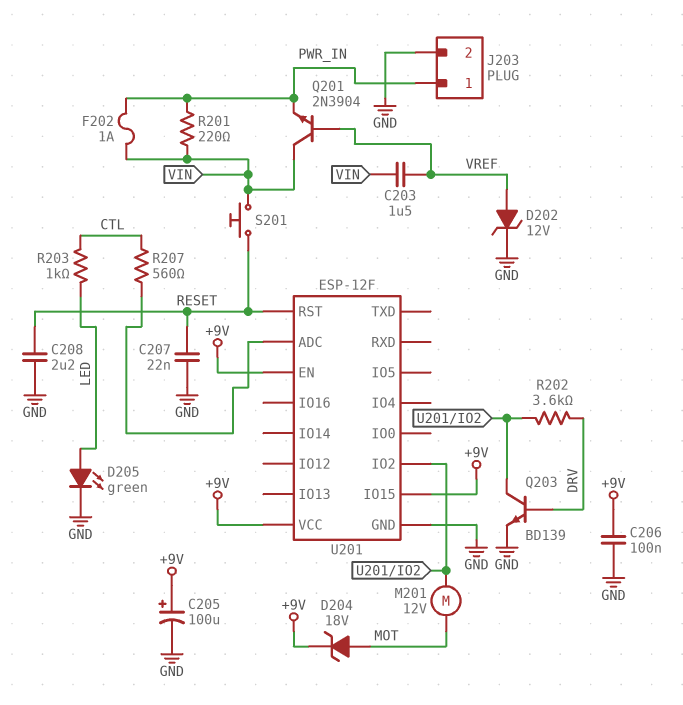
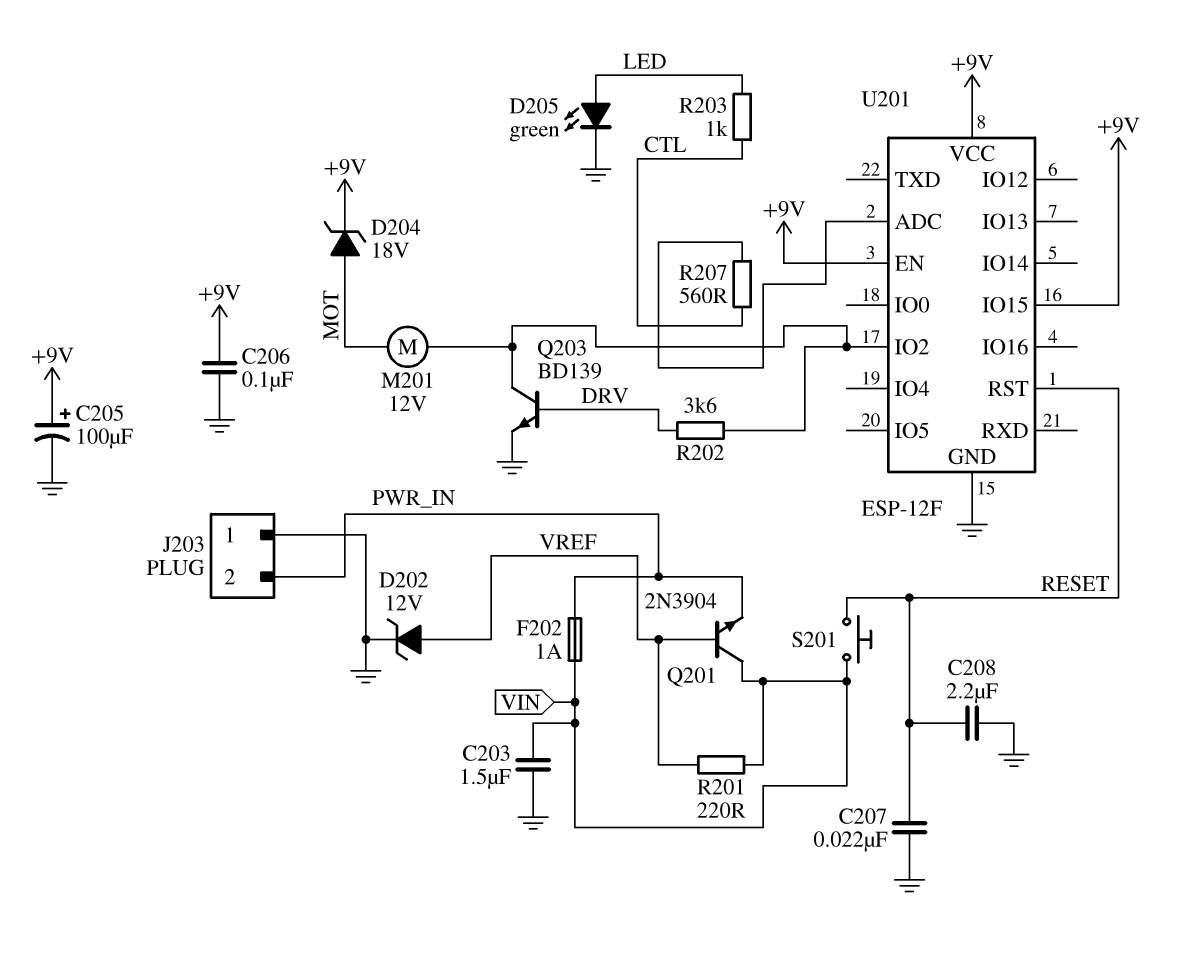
C203: 1.5uF (VIN, VREF) -> 1.5uF (GND, VIN)
J203 pin 1: PWR_IN -> GND
J203 pin 2: GND -> PWR_IN
R201: 220 (PWR_IN, VIN) -> 220 (VIN, VREF)

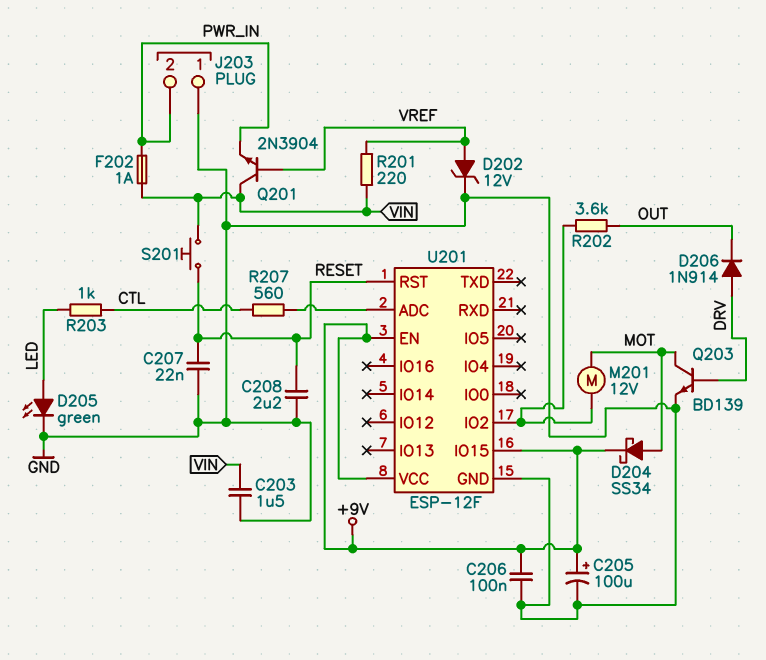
D204: zener 18V (A MOT, K +9V) -> schottky SS34 (A MOT, K +9V)
D206: none -> diode 1N914 (A DRV, K OUT)
Q203: NPN BD139 (B DRV, C U201/IO2, E GND) -> NPN BD139 (B DRV, C MOT, E GND)
R202: 3.6k (DRV, U201/IO2) -> 3.6k (OUT, U201/IO2)

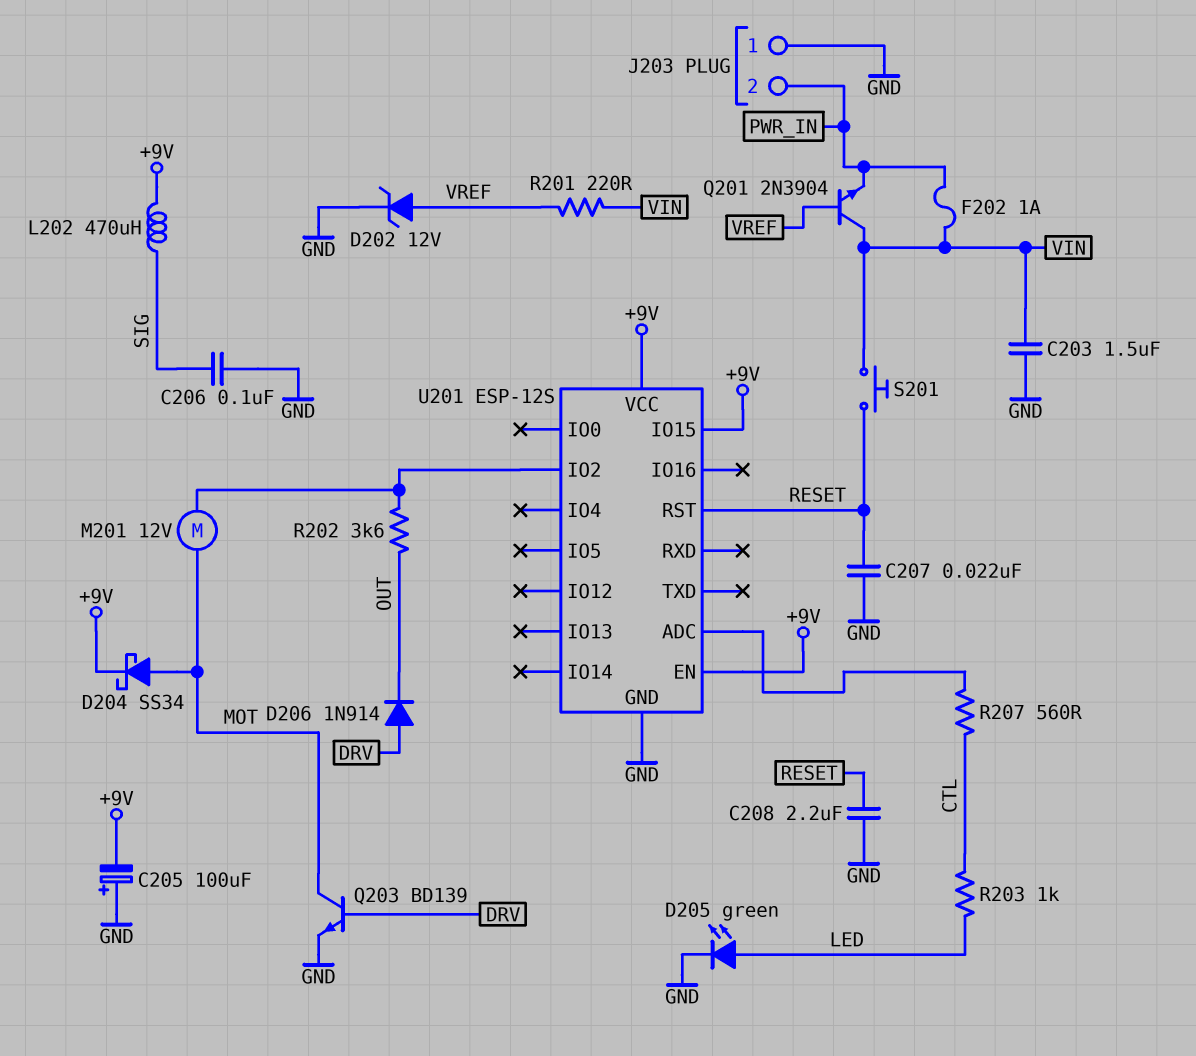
C205: 100uF (plus +9V, minus GND) -> 100uF (plus GND, minus +9V)
C206: 100nF (+9V, GND) -> 100nF (GND, SIG)
L202: none -> 470uH (+9V, SIG)
U201: ESP-12F -> ESP-12S

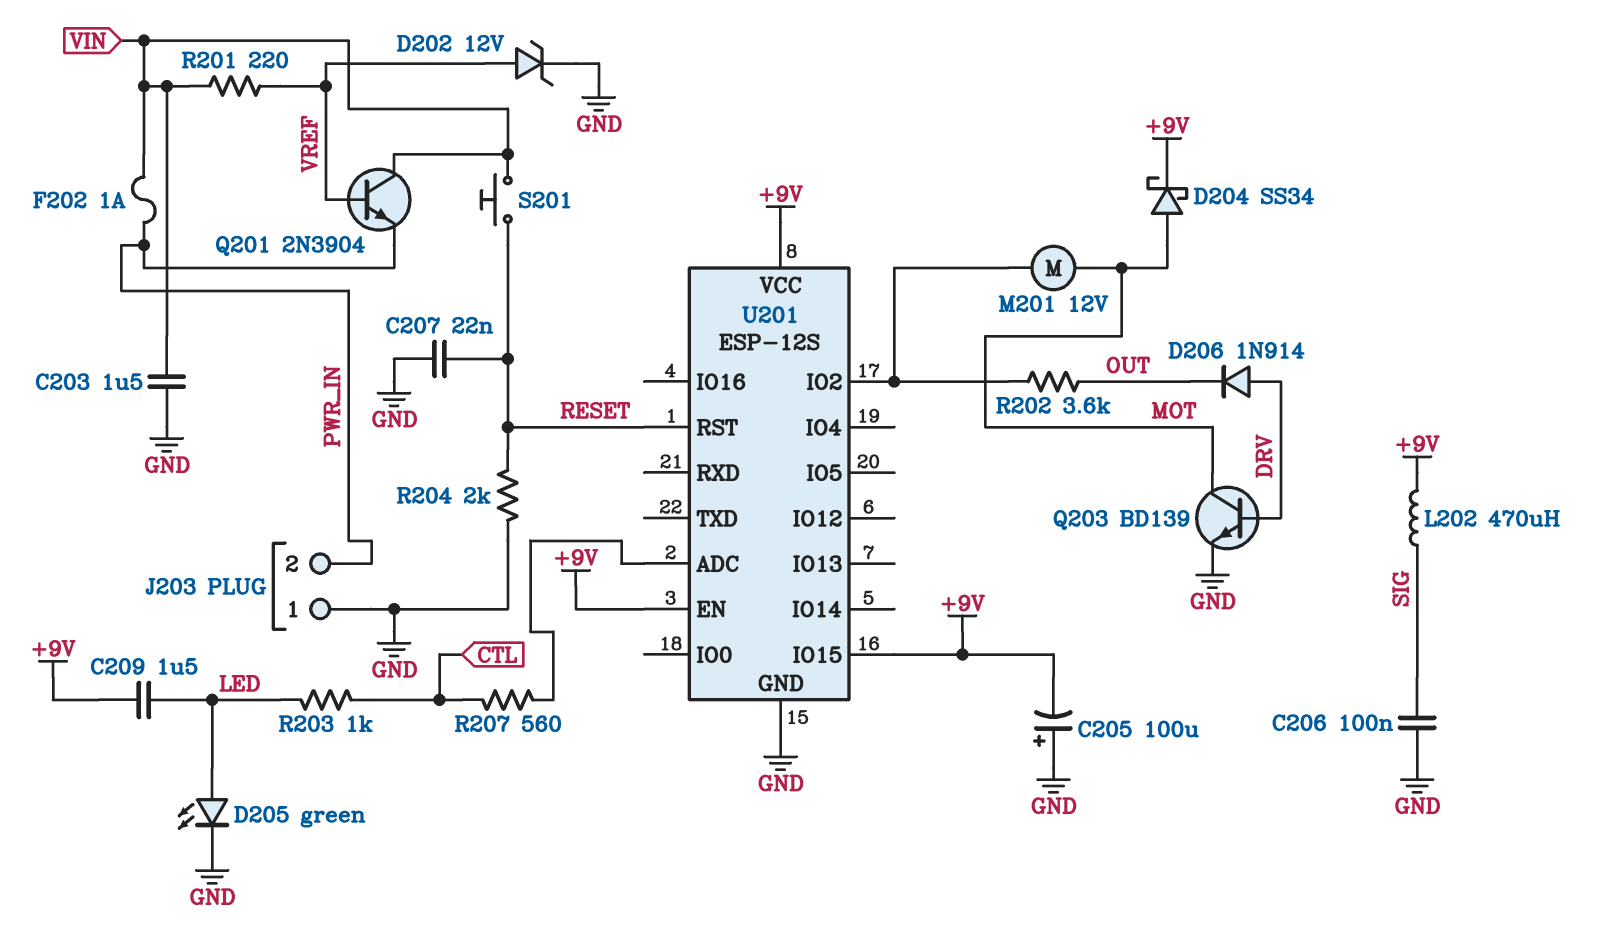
C208: 2.2uF (GND, RESET) -> none
C209: none -> 1.5uF (+9V, LED)
R204: none -> 2k (GND, RESET)

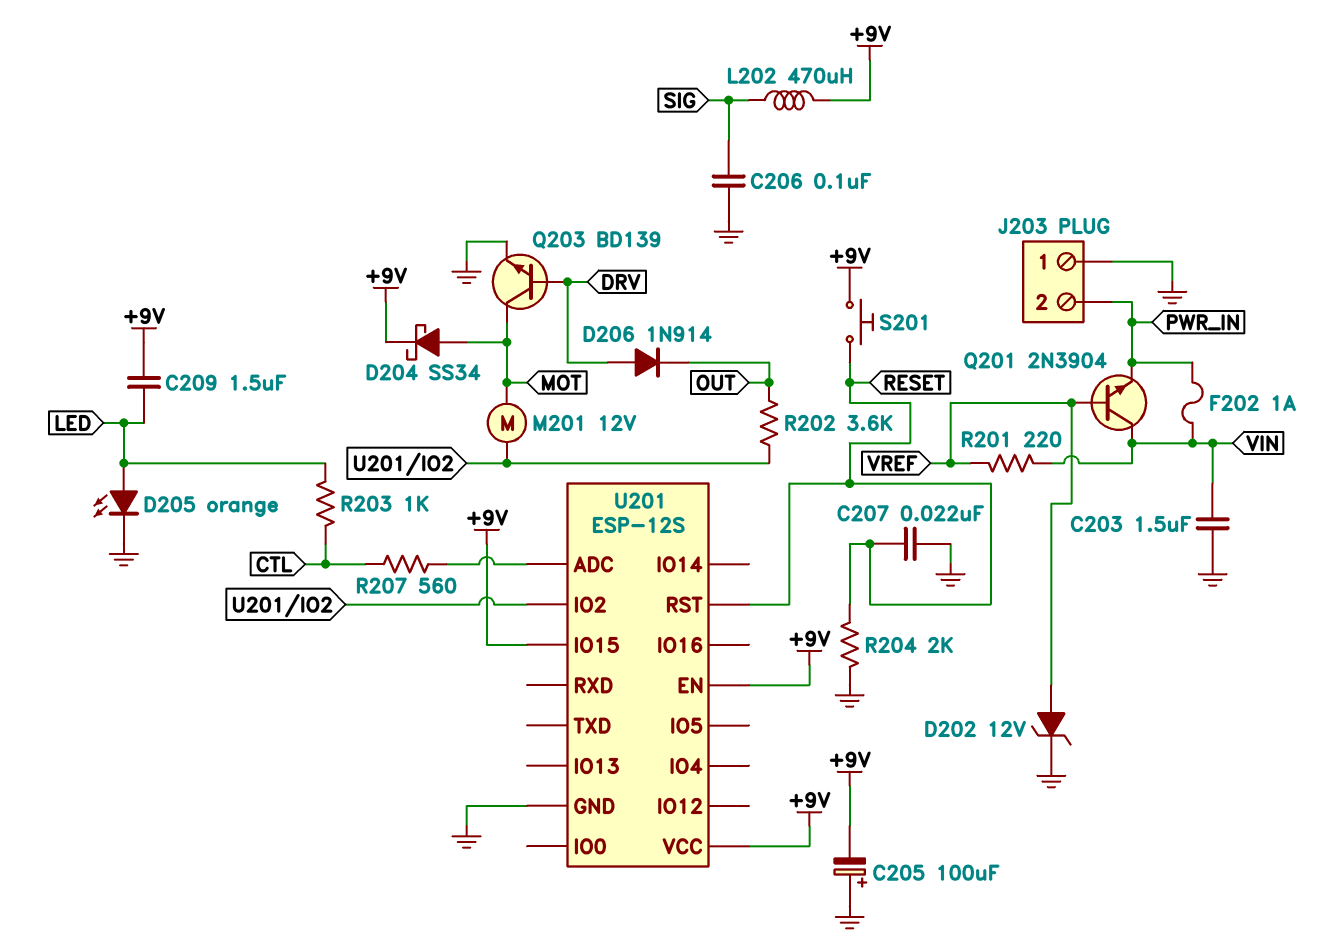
D205: LED green (A LED, K GND) -> LED orange (A LED, K GND)
S201: button (RESET, VIN) -> button (+9V, RESET)

